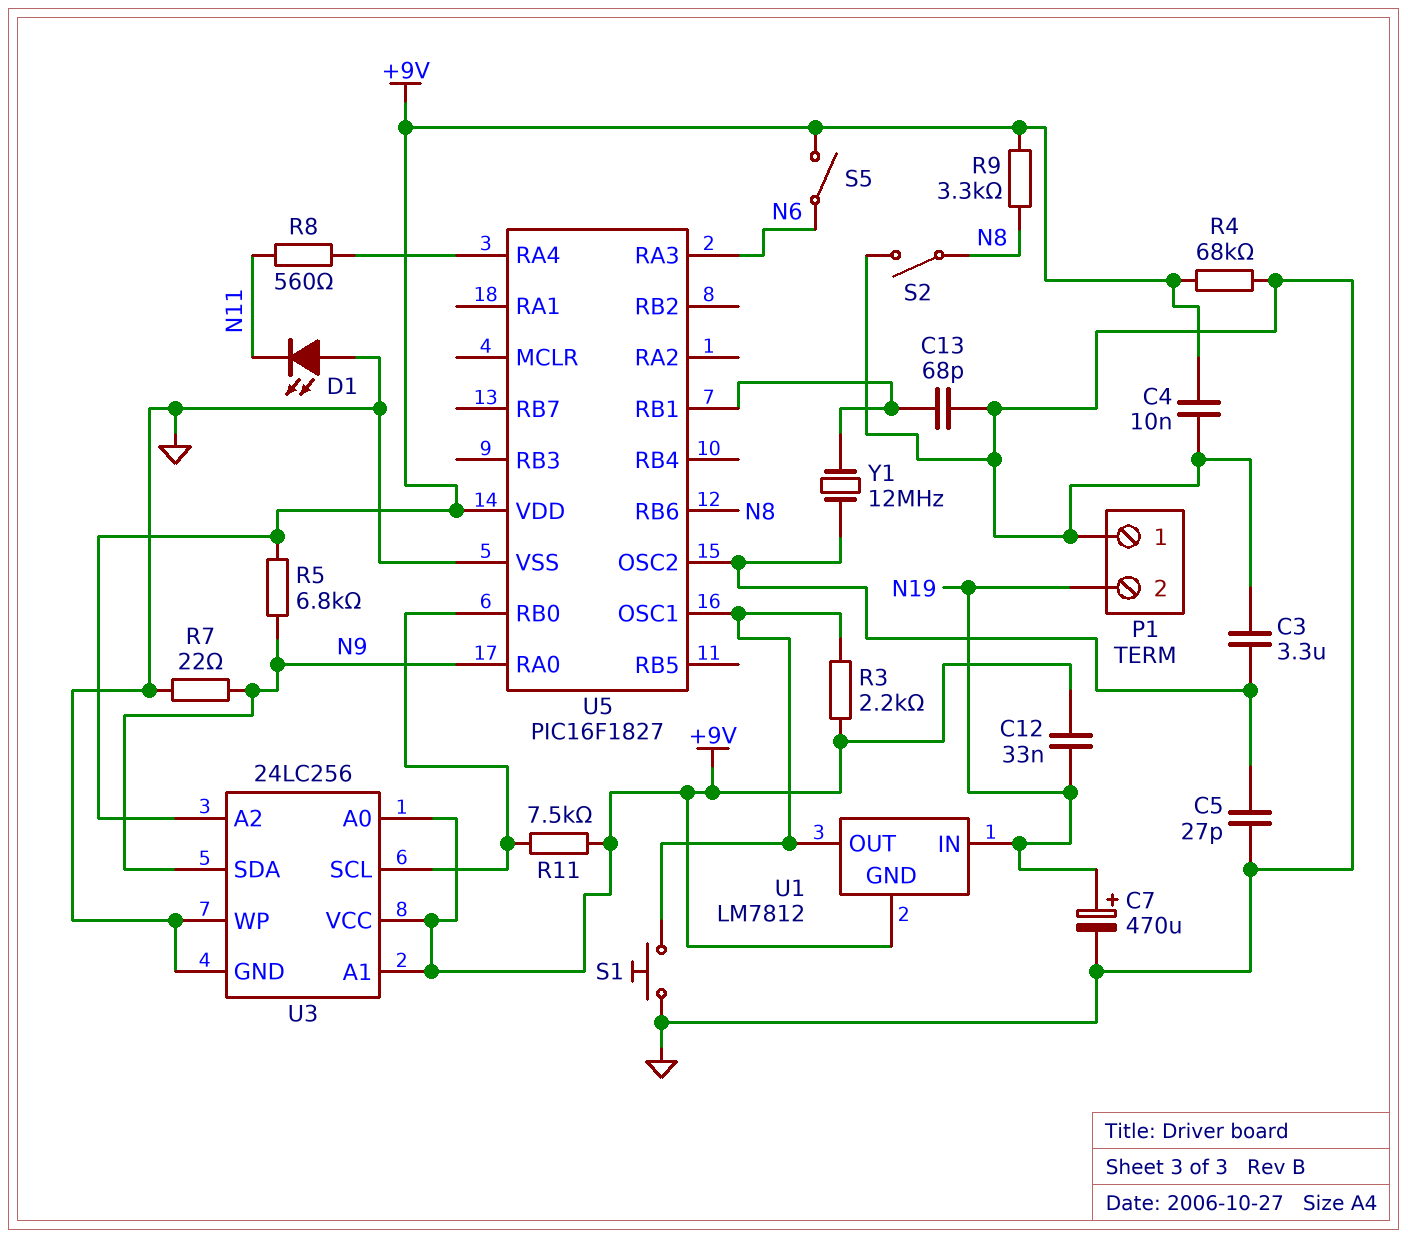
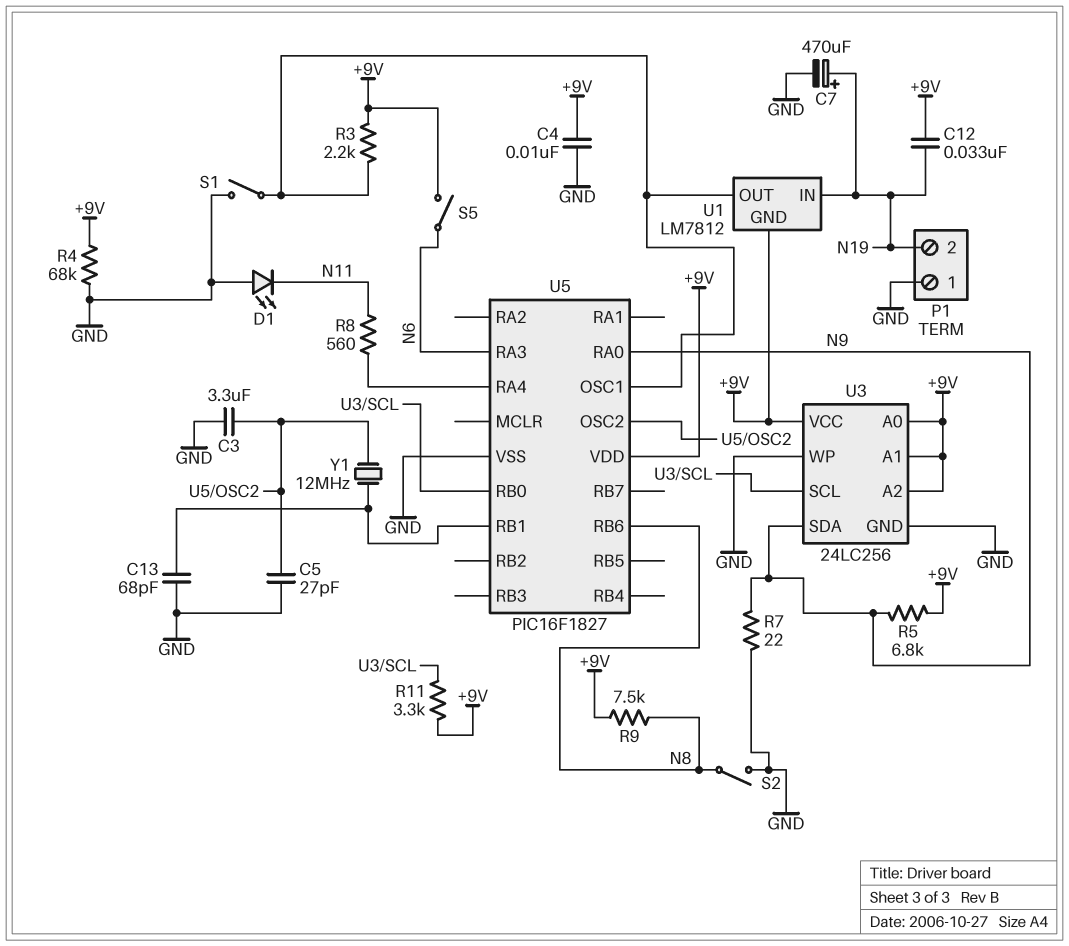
R9: 3.3k (+9V, N8) -> 7.5k (+9V, N8)
R11: 7.5k (+9V, U3/SCL) -> 3.3k (+9V, U3/SCL)
S1: button (GND, U1/OUT) -> switch (GND, U1/OUT)

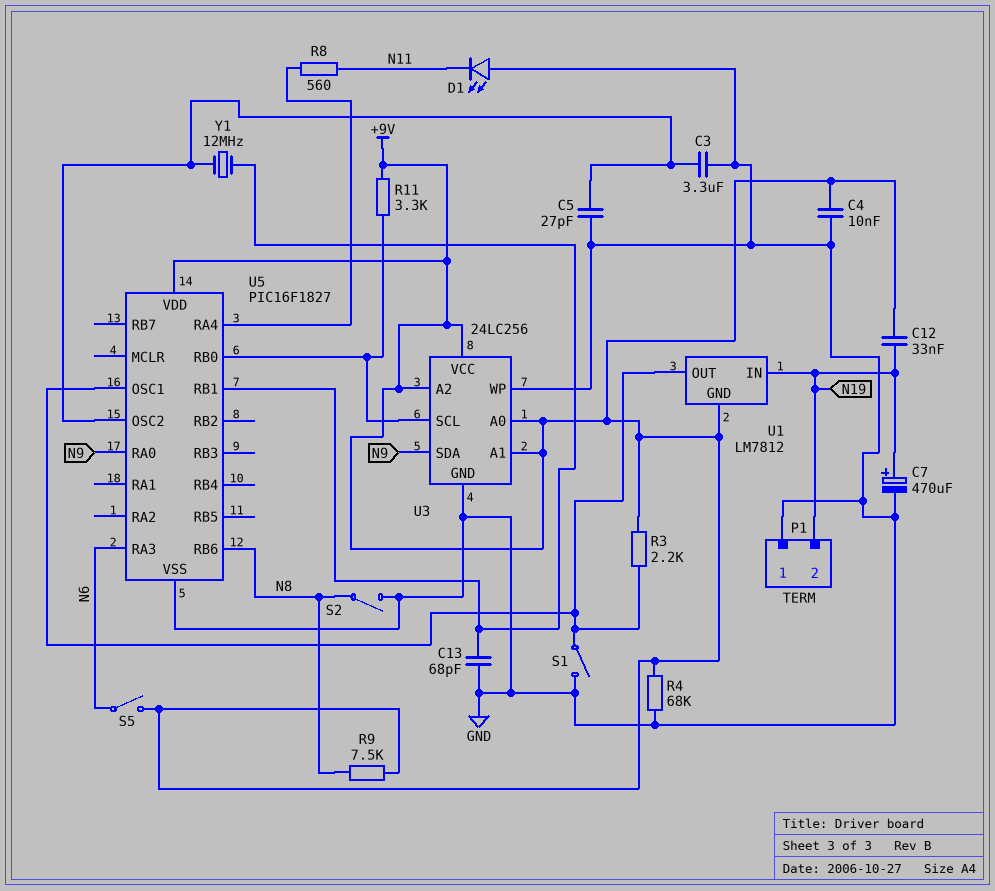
R5: 6.8k (+9V, N9) -> none
R7: 22 (GND, N9) -> none

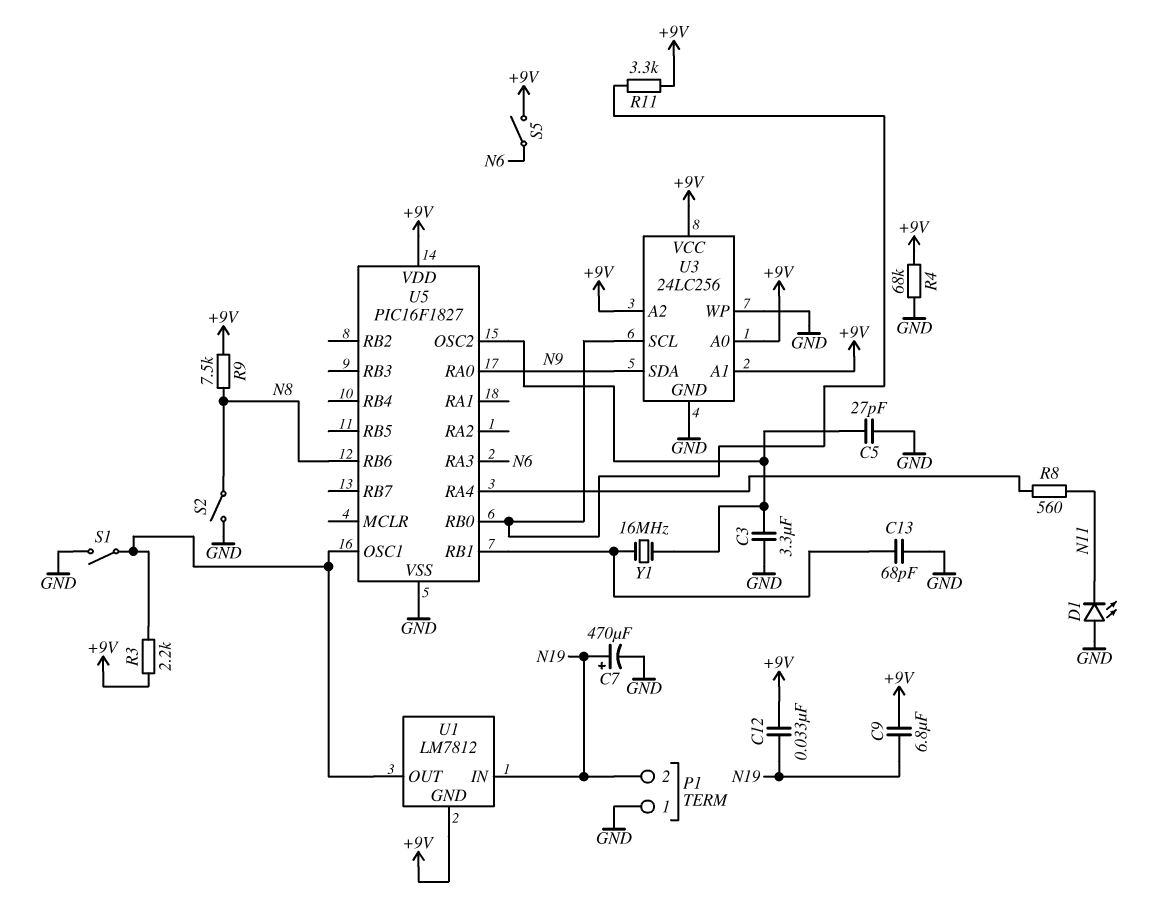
C4: 10nF (+9V, GND) -> none
C9: none -> 6.8uF (+9V, N19)
Y1: 12MHz (U5/OSC2, U5/RB1) -> 16MHz (U5/OSC2, U5/RB1)

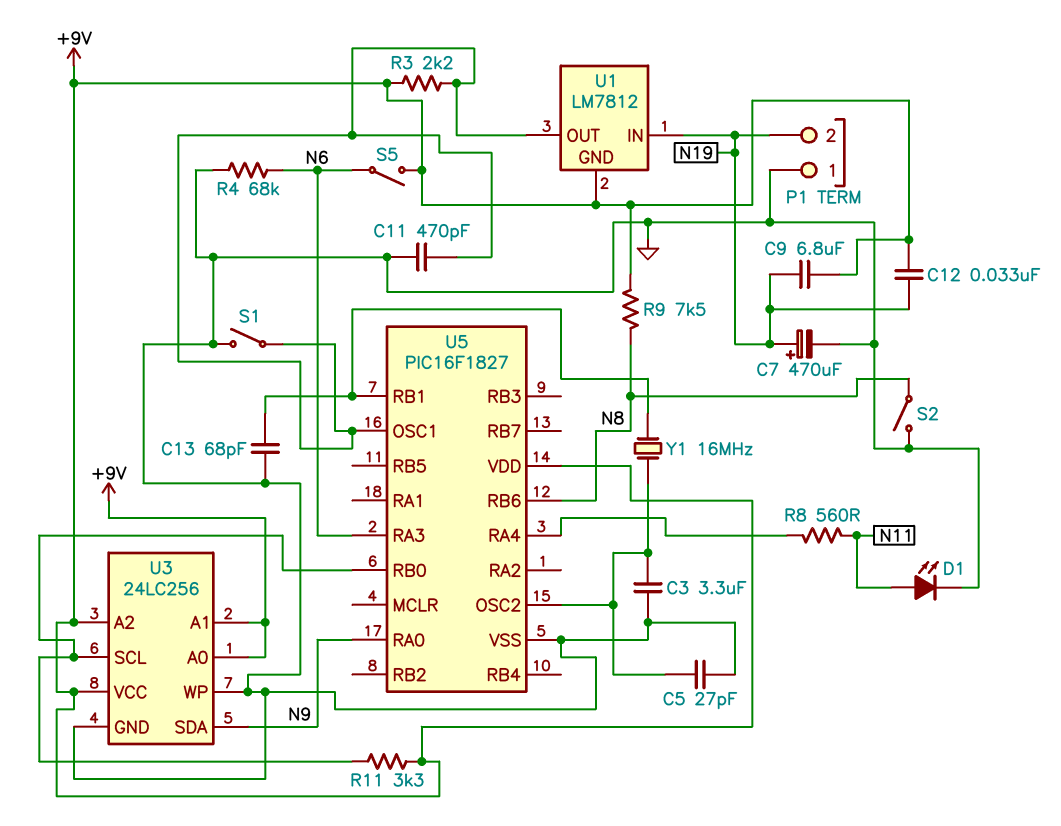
C11: none -> 470pF (GND, U1/OUT)
D1: LED (A GND, K N11) -> LED (A N11, K GND)
R4: 68k (+9V, GND) -> 68k (GND, N6)

